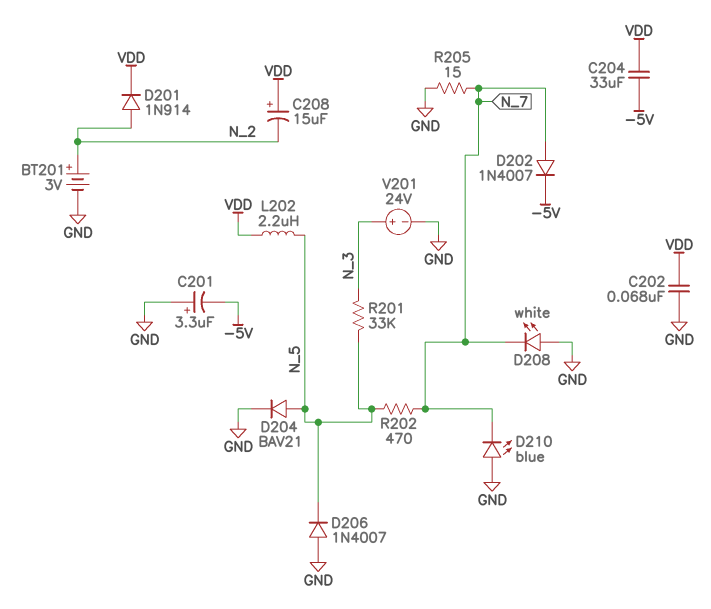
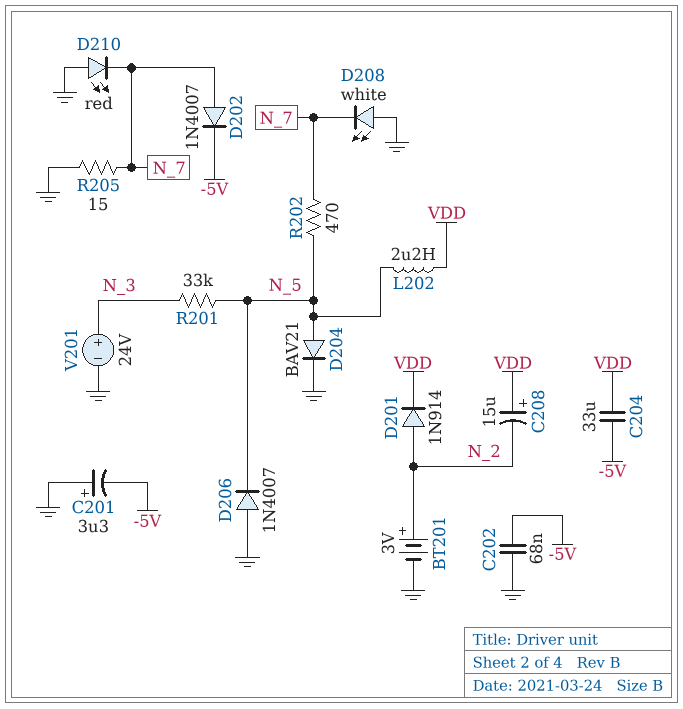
C202: 68nF (GND, VDD) -> 68nF (-5V, GND)
D210: LED blue (A GND, K N_7) -> LED red (A GND, K N_7)

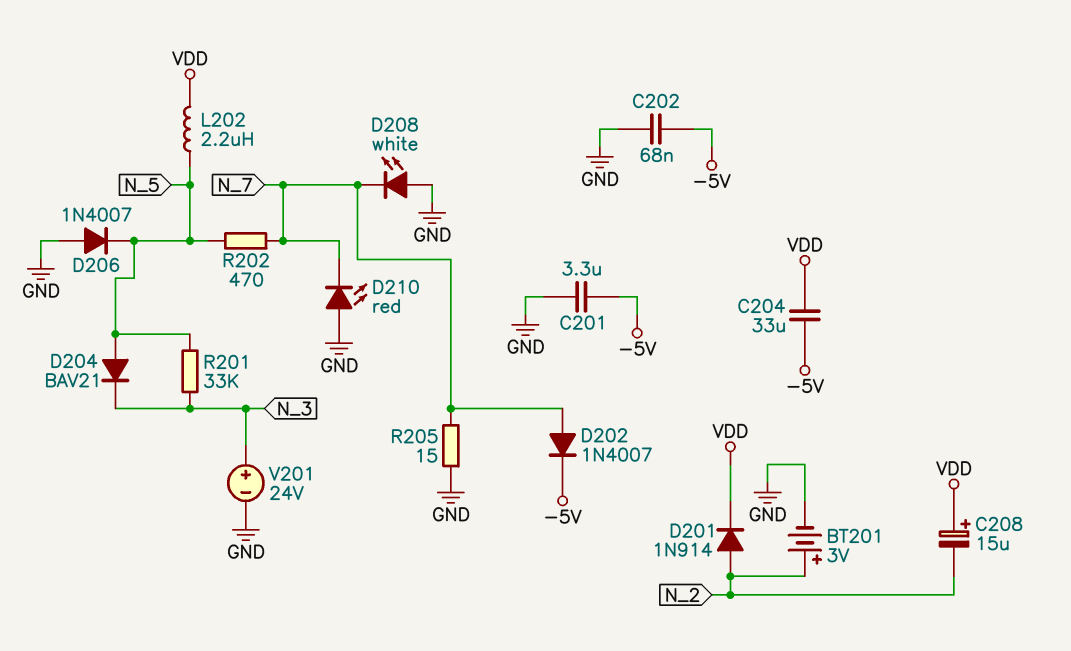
C201: 3.3uF (plus GND, minus -5V) -> 3.3uF (-5V, GND)
D204: diode BAV21 (A N_5, K GND) -> diode BAV21 (A N_5, K N_3)

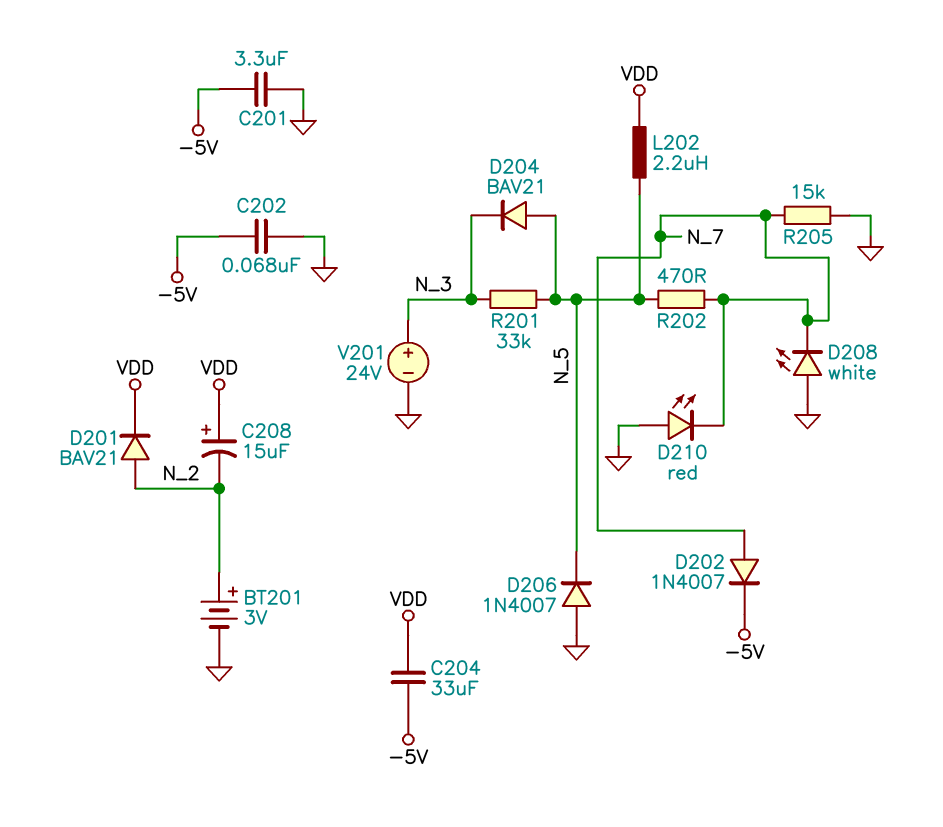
D201: diode 1N914 (A N_2, K VDD) -> diode BAV21 (A N_2, K VDD)
R205: 15 (GND, N_7) -> 15k (GND, N_7)

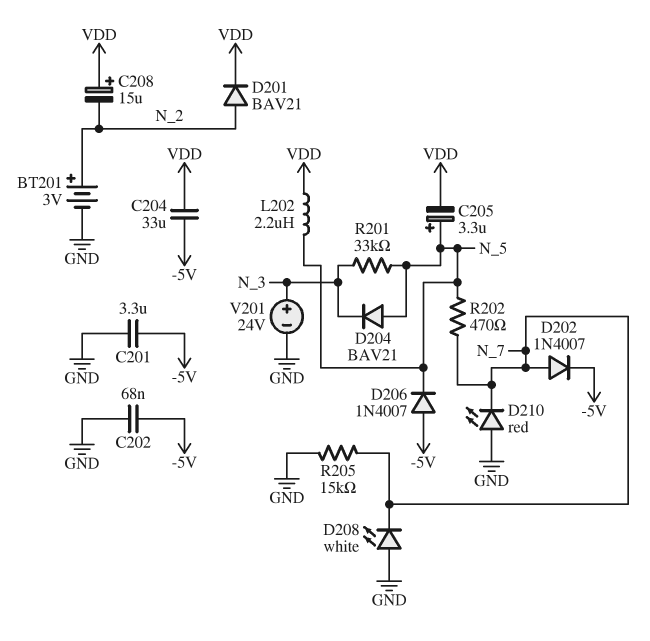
C205: none -> 3.3uF (plus N_5, minus VDD)
D206: diode 1N4007 (A GND, K N_5) -> diode 1N4007 (A -5V, K N_5)

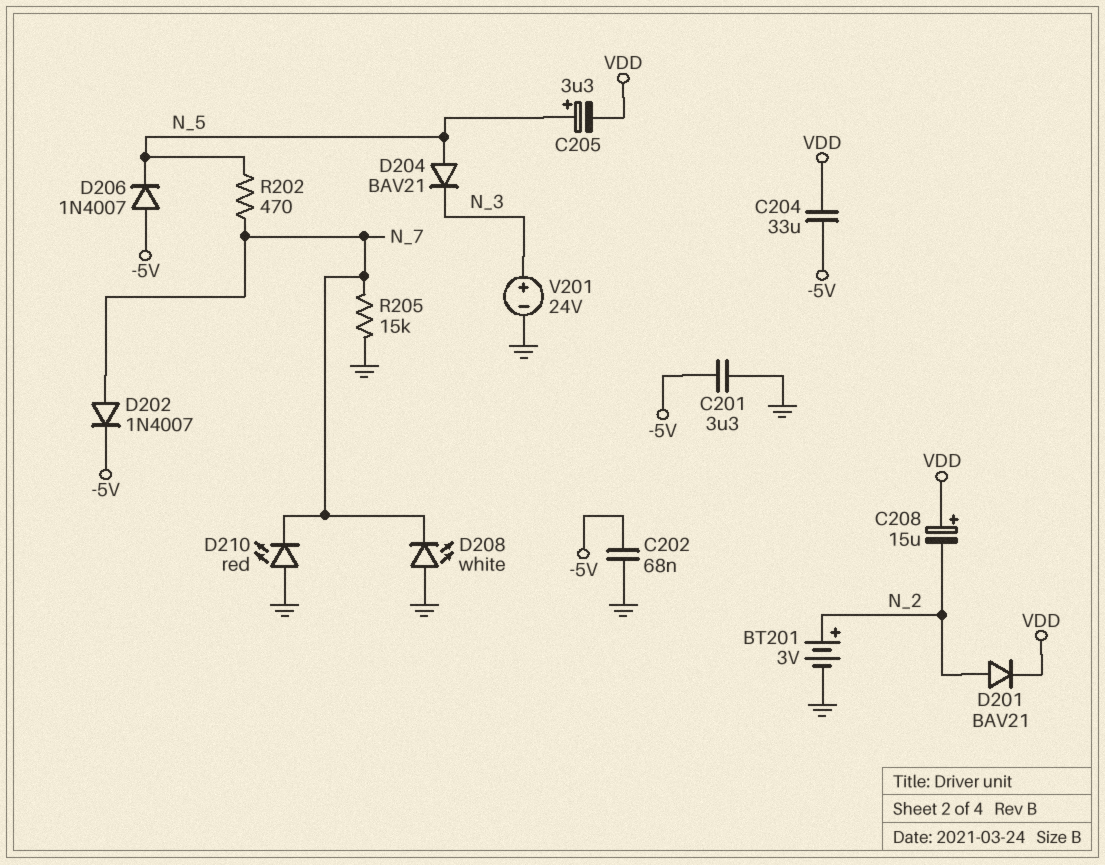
L202: 2.2uH (N_5, VDD) -> none
R201: 33k (N_3, N_5) -> none

